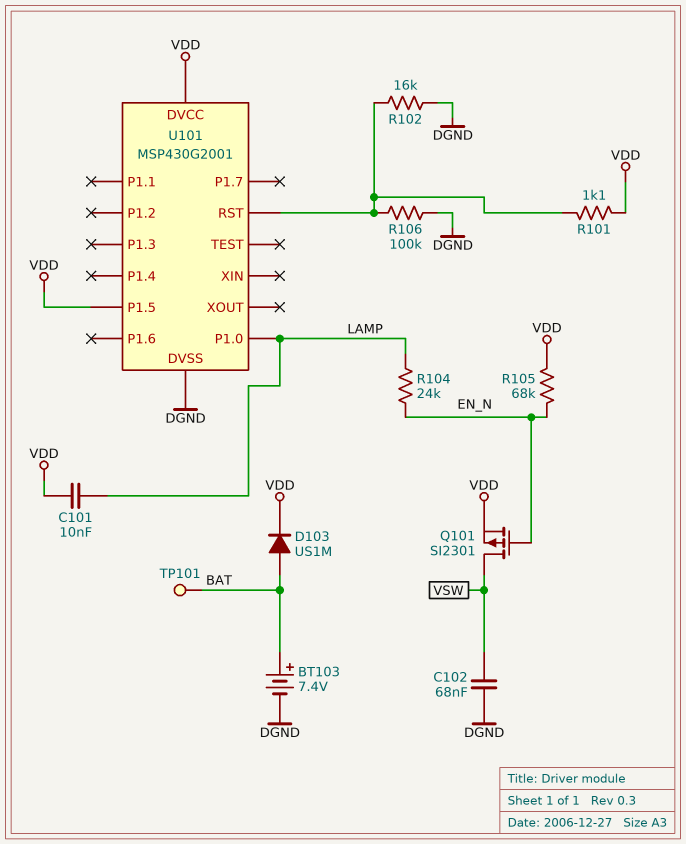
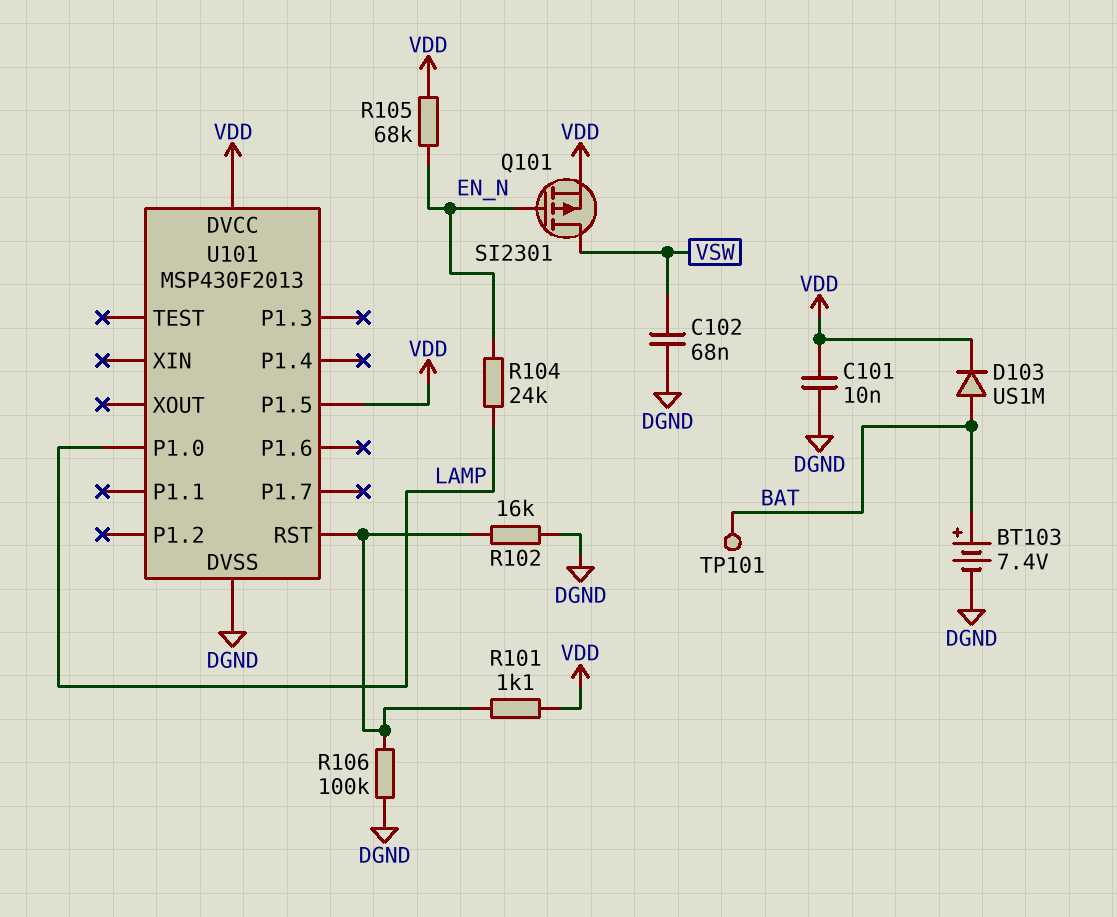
C101: 10nF (LAMP, VDD) -> 10nF (DGND, VDD)
U101: MSP430G2001 -> MSP430F2013

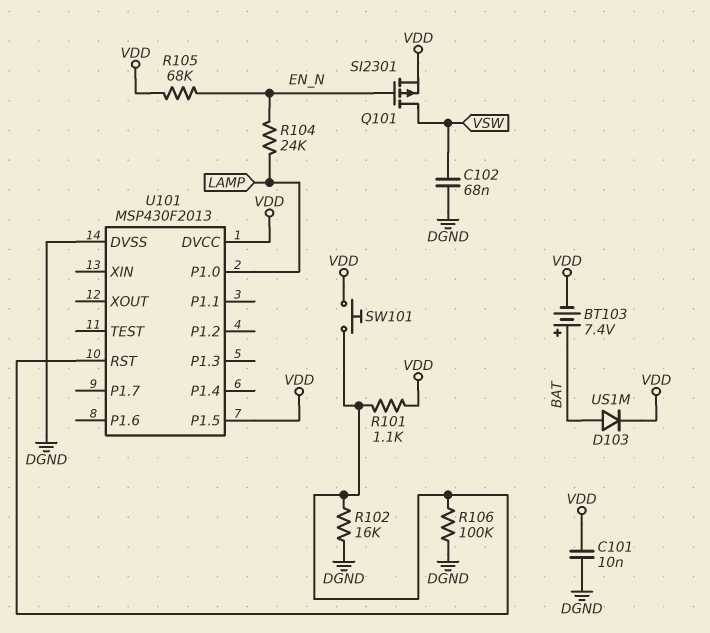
BT103: 7.4V (plus BAT, minus DGND) -> 7.4V (plus BAT, minus VDD)
SW101: none -> button (U101/RST, VDD)
TP101: test point (BAT) -> none

